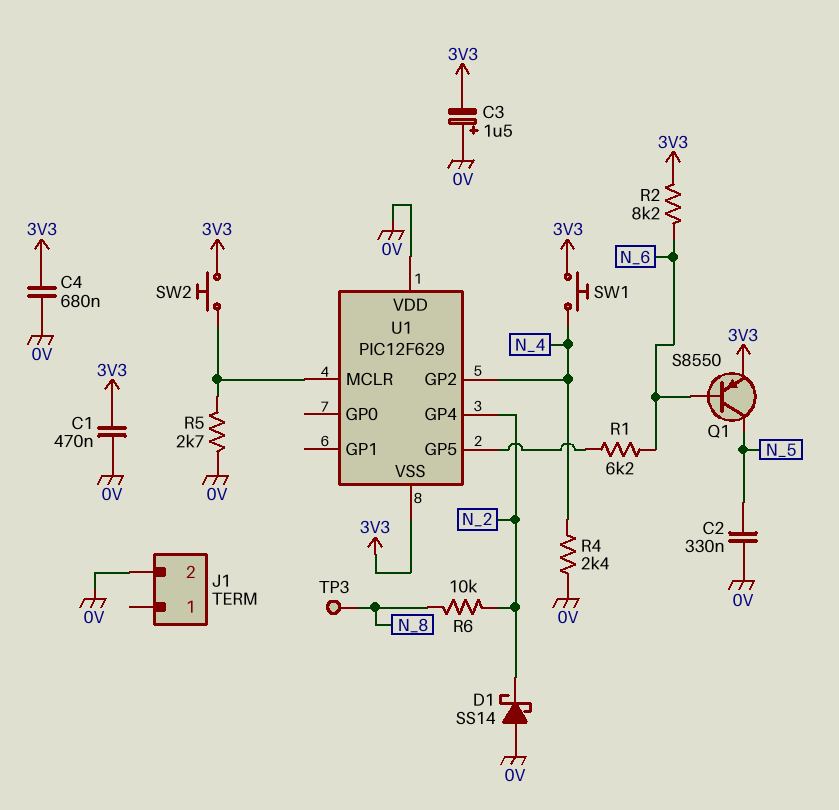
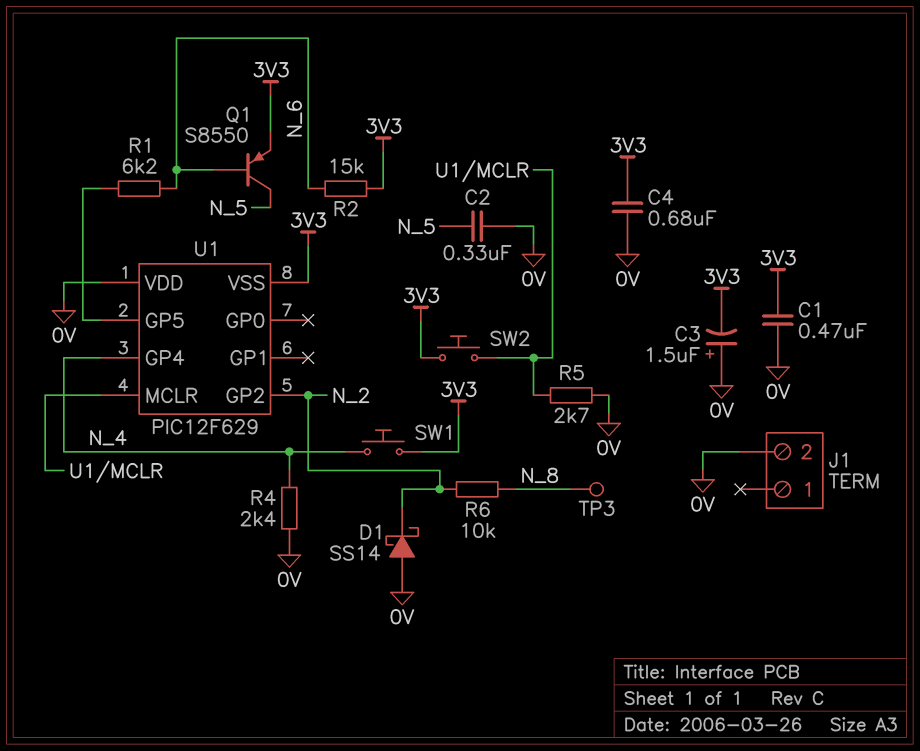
R2: 8.2k (3V3, N_6) -> 15k (3V3, N_6)
U1 pin GP2: N_4 -> N_2
U1 pin GP4: N_2 -> N_4

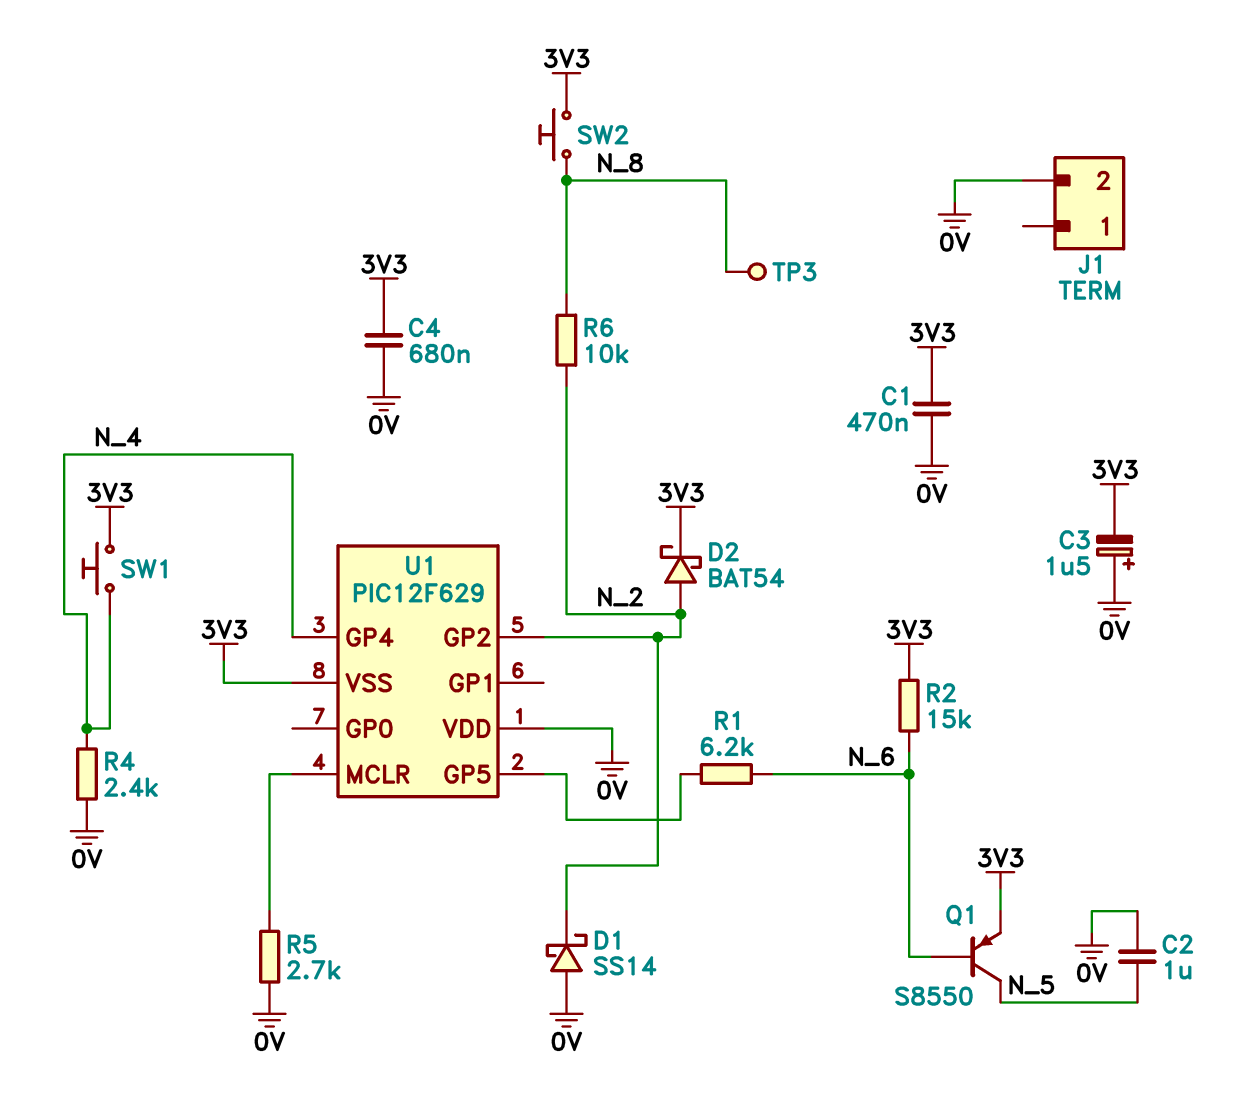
C2: 330nF (0V, N_5) -> 1uF (0V, N_5)
D2: none -> schottky BAT54 (A N_2, K 3V3)
SW2: button (3V3, U1/MCLR) -> button (3V3, N_8)

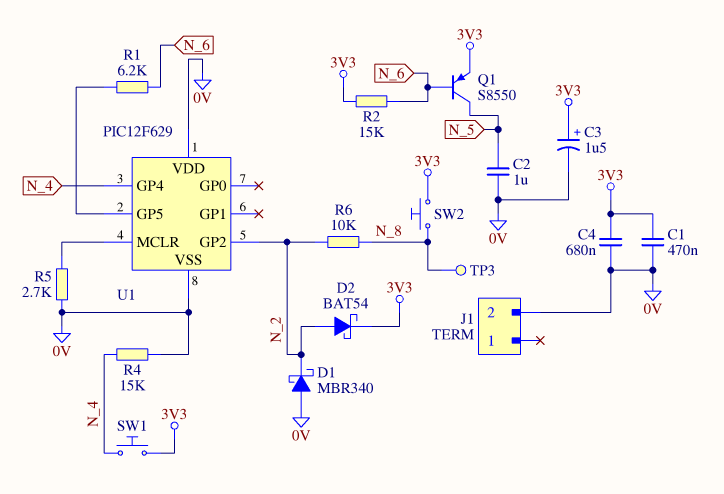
C3: 1.5uF (plus 0V, minus 3V3) -> 1.5uF (plus 3V3, minus 0V)
D1: schottky SS14 (A 0V, K N_2) -> schottky MBR340 (A 0V, K N_2)
R4: 2.4k (0V, N_4) -> 15k (0V, N_4)
U1 pin VSS: 3V3 -> 0V

